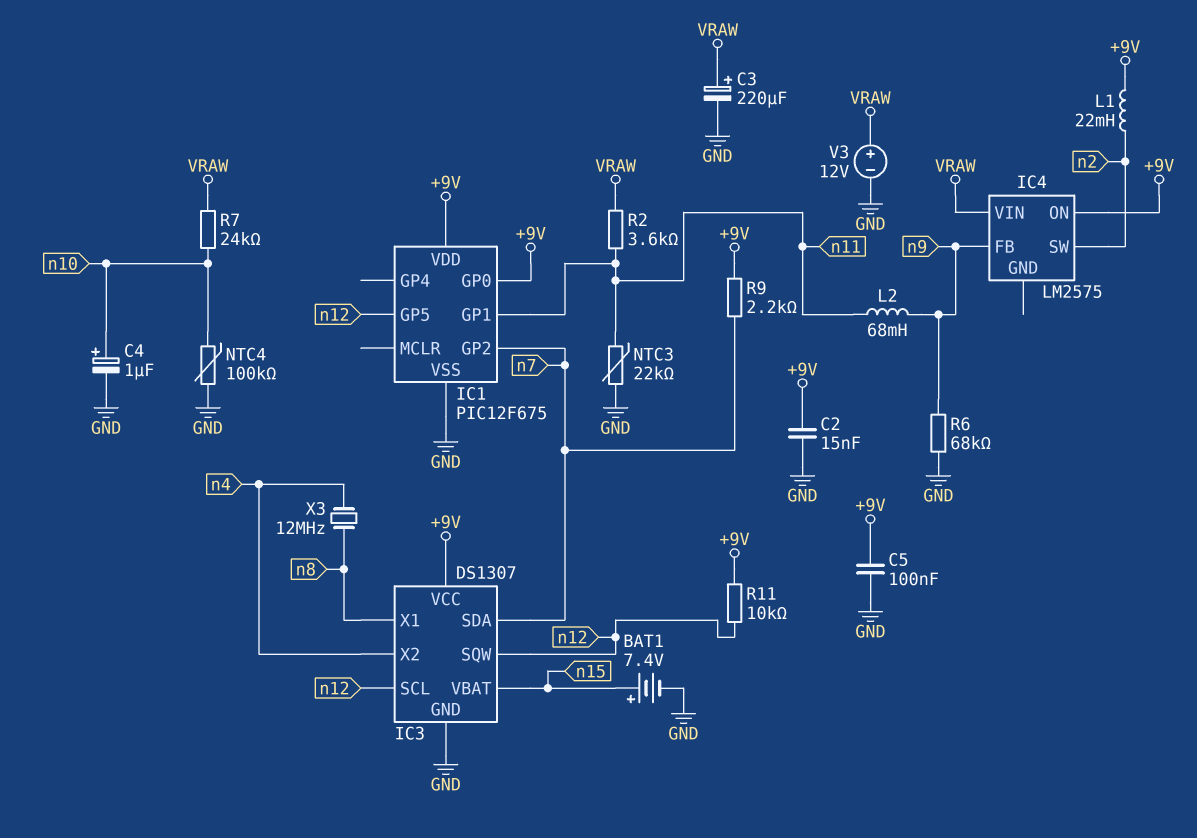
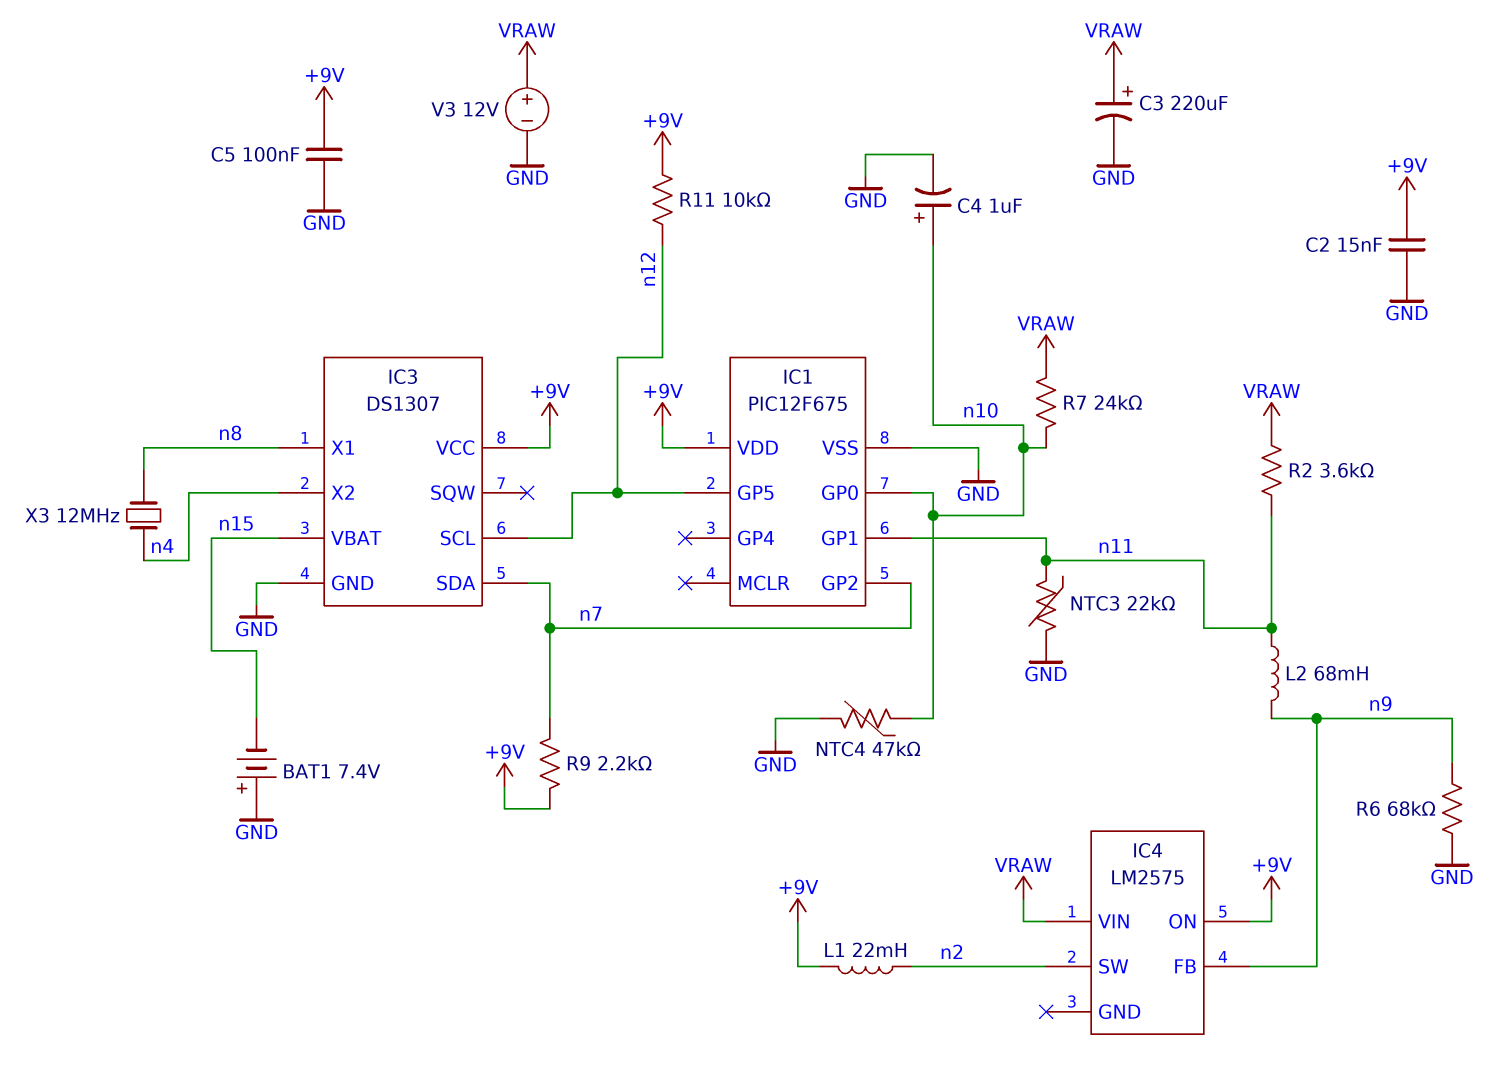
BAT1: 7.4V (plus n15, minus GND) -> 7.4V (plus GND, minus n15)
IC1 pin GP0: +9V -> n10
IC3 pin SQW: n12 -> none
NTC4: 100k (GND, n10) -> 47k (GND, n10)

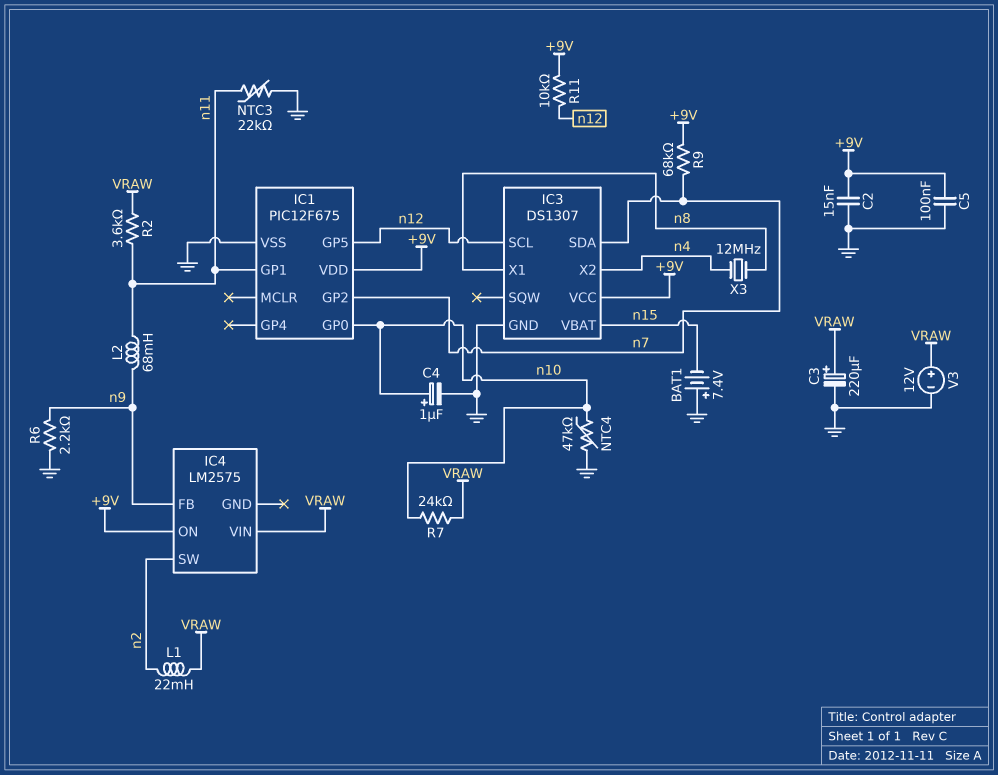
L1: 22mH (+9V, n2) -> 22mH (VRAW, n2)
R6: 68k (GND, n9) -> 2.2k (GND, n9)
R9: 2.2k (+9V, n7) -> 68k (+9V, n7)

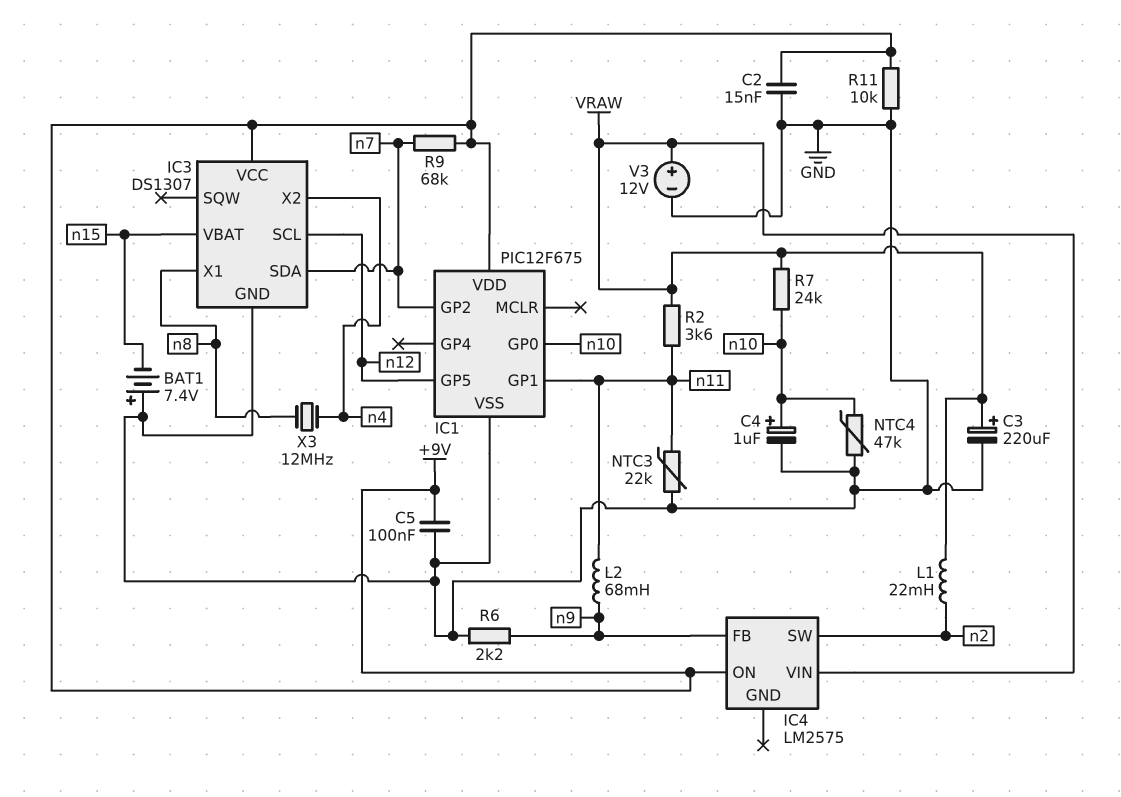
R11: 10k (+9V, n12) -> 10k (+9V, GND)

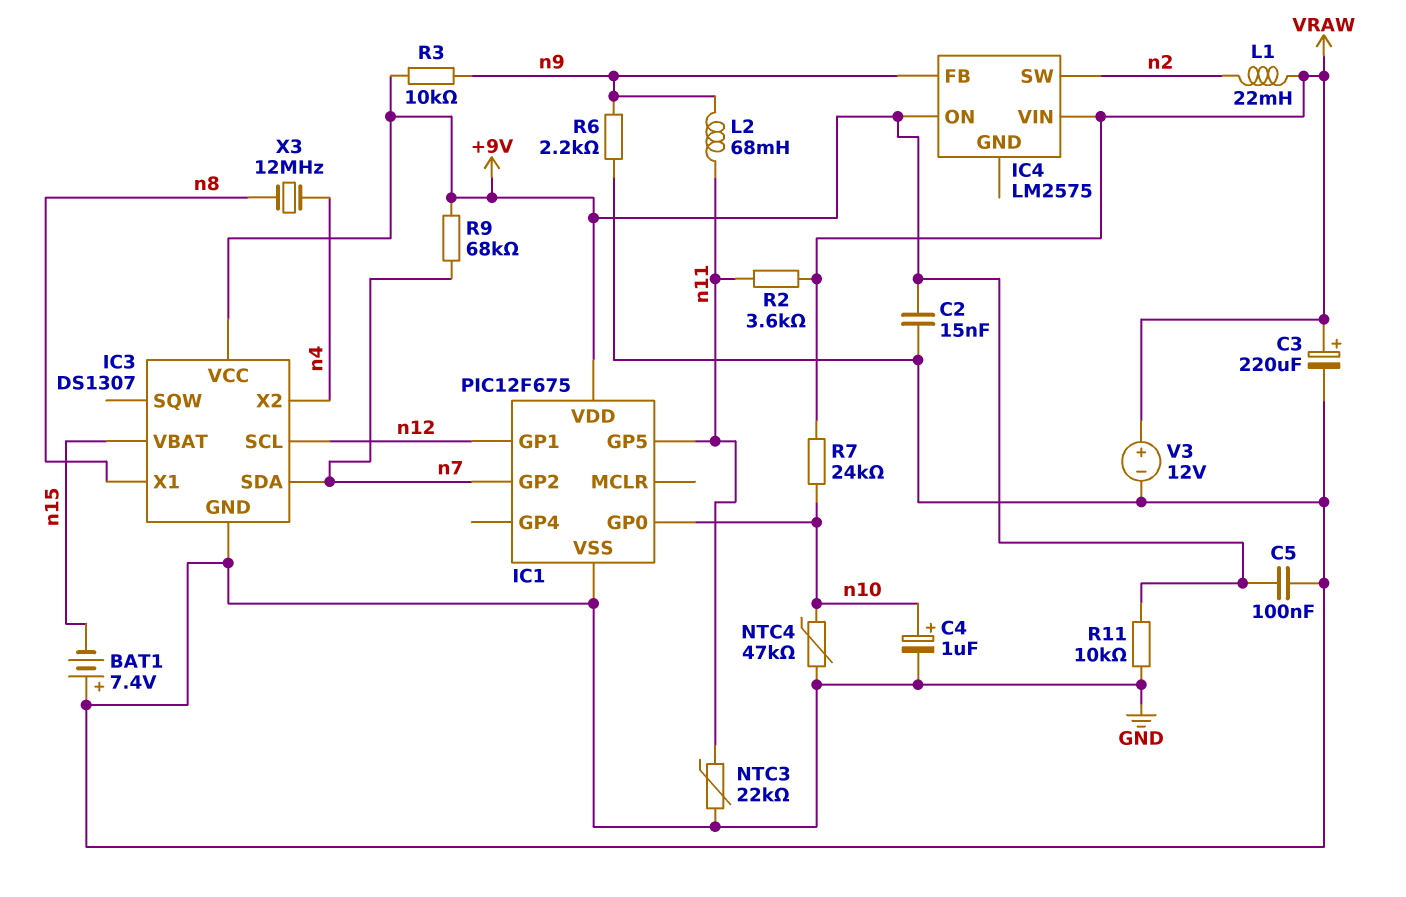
IC1 pin GP1: n11 -> n12
IC1 pin GP5: n12 -> n11
R3: none -> 10k (+9V, n9)

